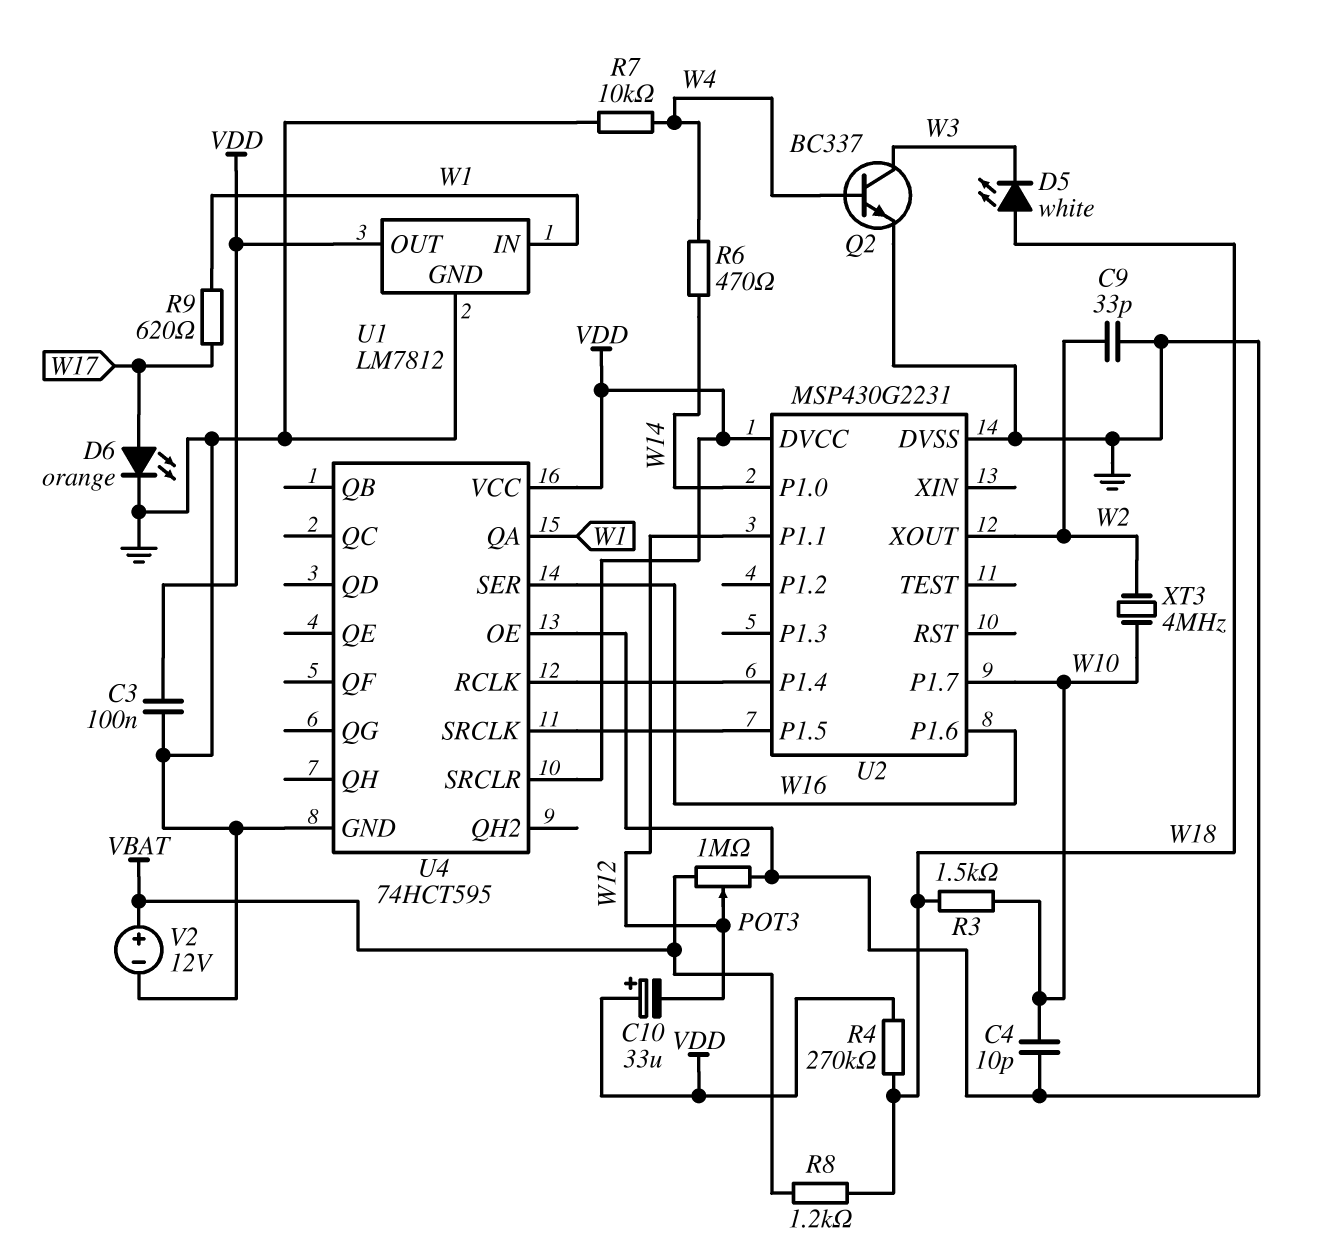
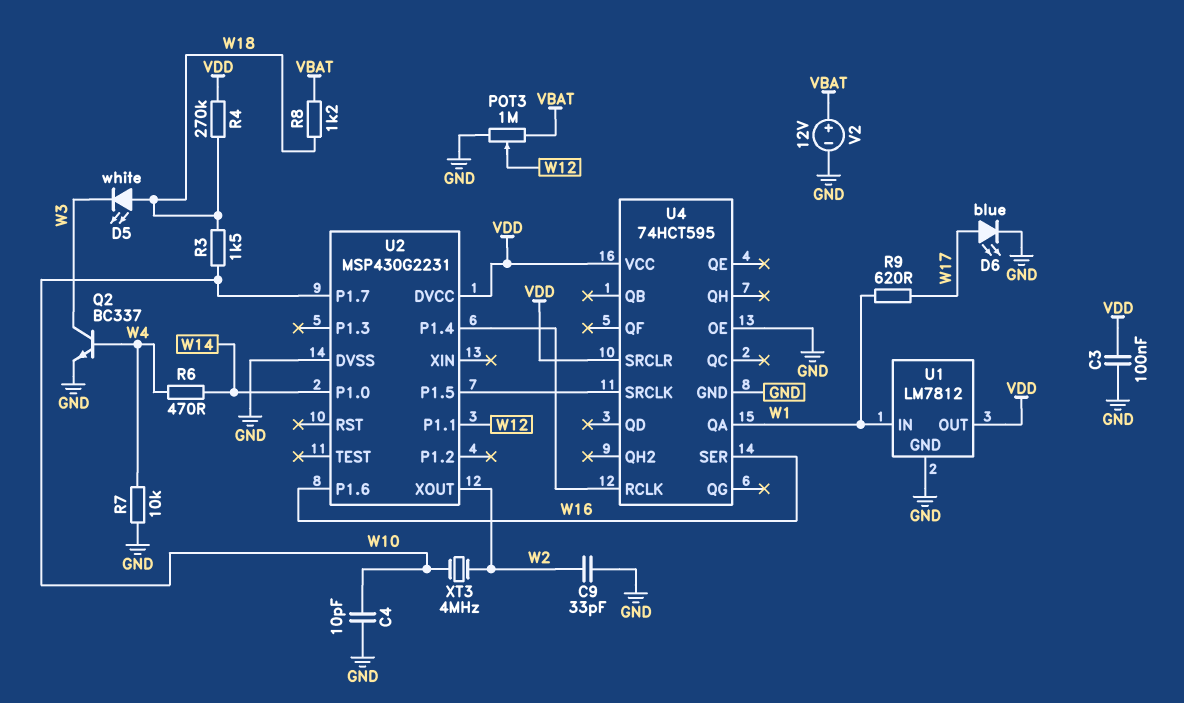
C10: 33uF (plus VDD, minus W12) -> none
D6: LED orange (A W17, K GND) -> LED blue (A W17, K GND)

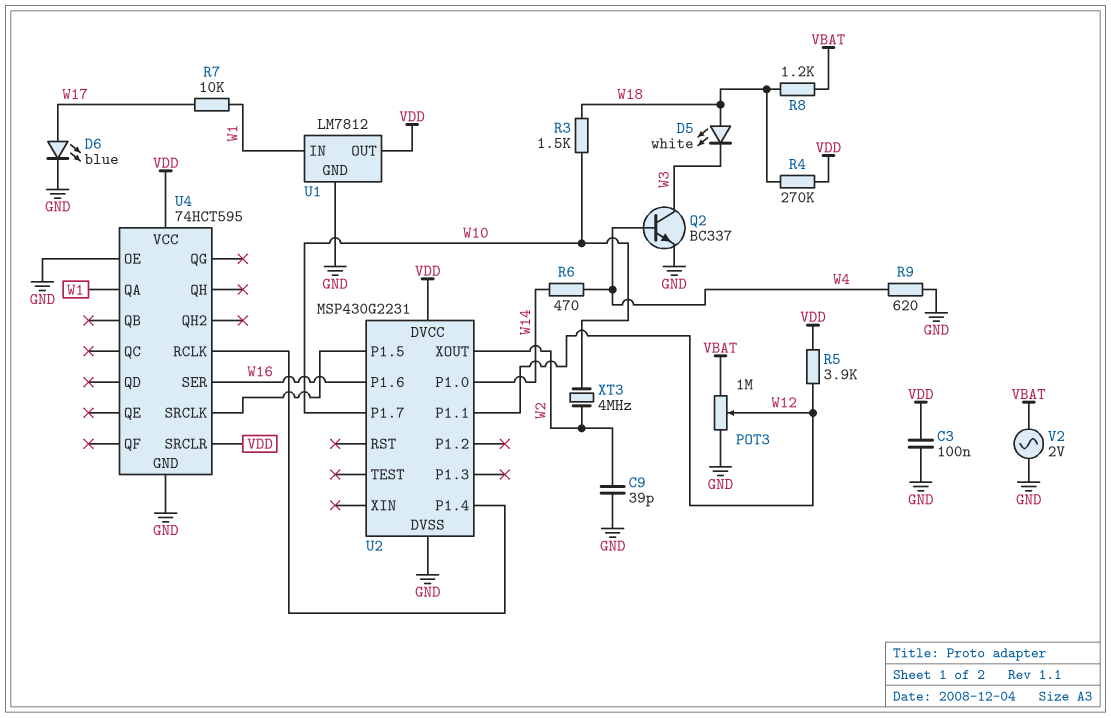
C4: 10pF (GND, W10) -> none
C9: 33pF (GND, W2) -> 39pF (GND, W2)
R5: none -> 3.9k (VDD, W12)
R7: 10k (GND, W4) -> 10k (W1, W17)
R9: 620 (W1, W17) -> 620 (GND, W4)
V2: 12V (plus VBAT, minus GND) -> AC 2V (GND, VBAT)

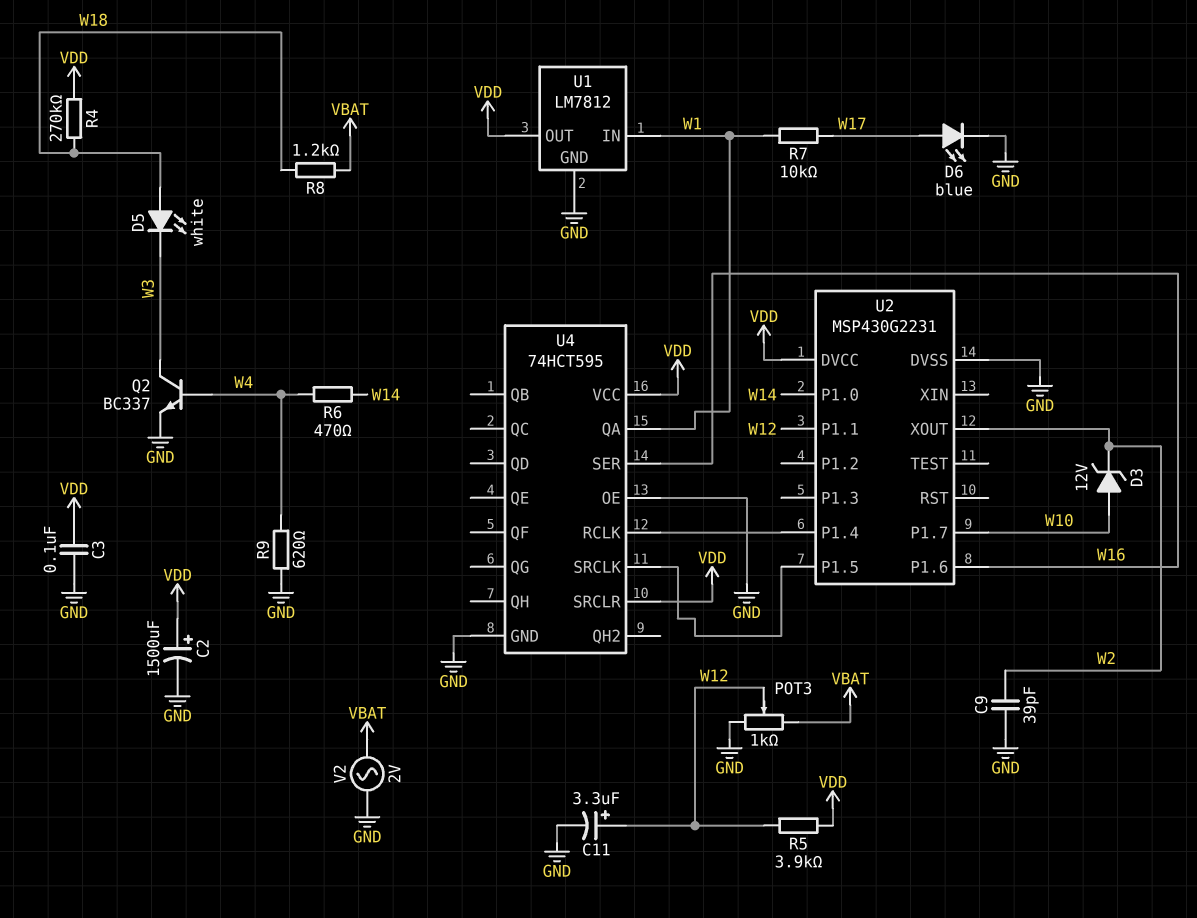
C2: none -> 1500uF (plus VDD, minus GND)
C11: none -> 3.3uF (plus W12, minus GND)
D3: none -> zener 12V (A W10, K W2)
POT3: 1M (GND, VBAT, wiper W12) -> 1k (GND, VBAT, wiper W12)
R3: 1.5k (W10, W18) -> none
XT3: 4MHz (W2, W10) -> none

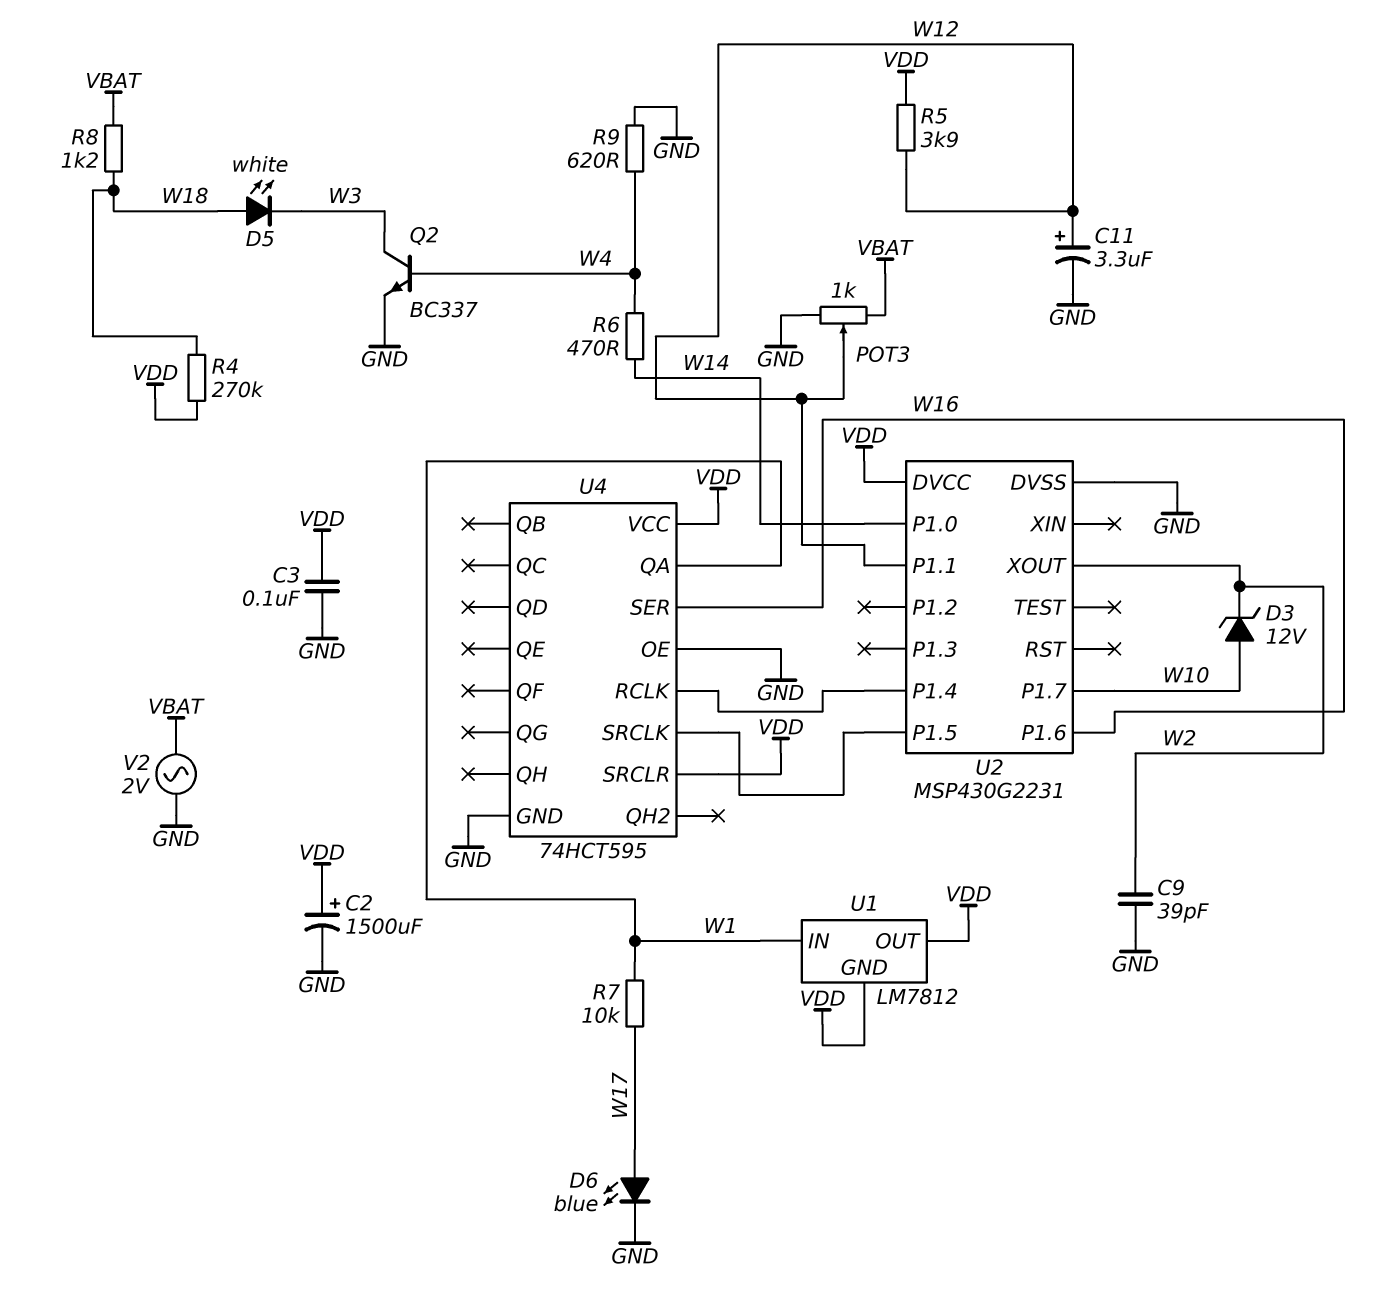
U1 pin GND: GND -> VDD

